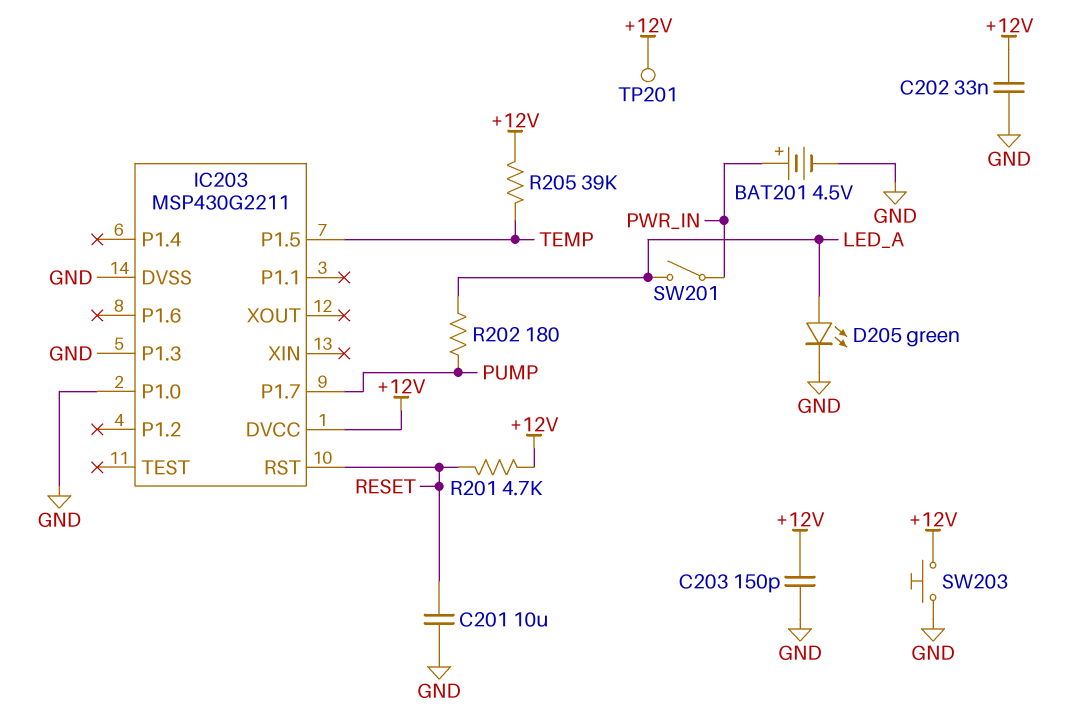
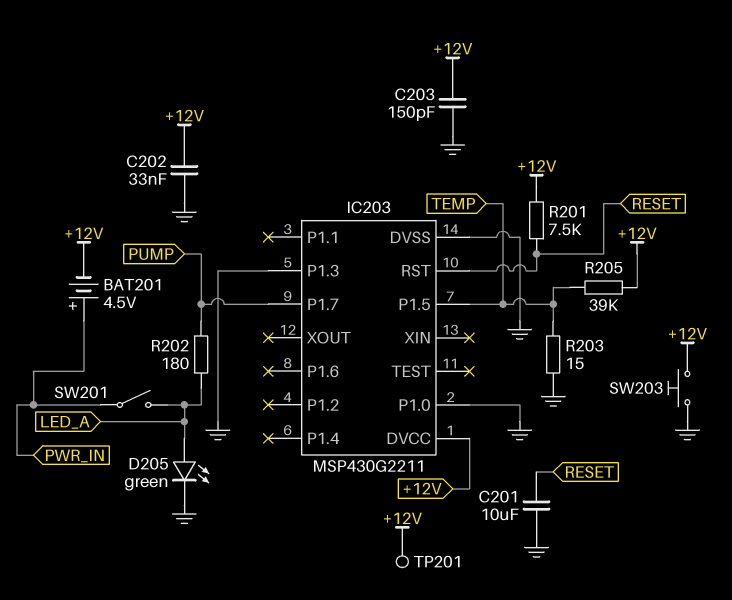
BAT201: 4.5V (plus PWR_IN, minus GND) -> 4.5V (plus PWR_IN, minus +12V)
R201: 4.7k (+12V, RESET) -> 7.5k (+12V, RESET)
R203: none -> 15 (GND, TEMP)

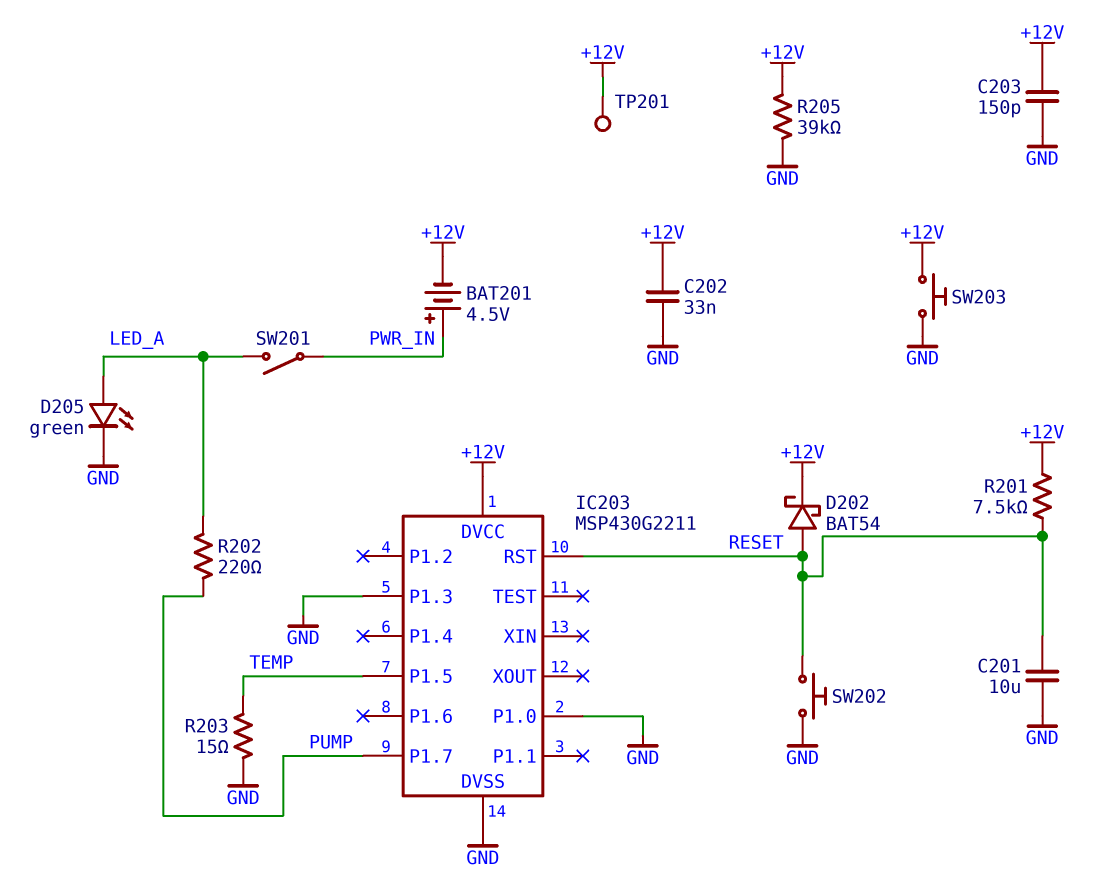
D202: none -> schottky BAT54 (A RESET, K +12V)
R202: 180 (LED_A, PUMP) -> 220 (LED_A, PUMP)
R205: 39k (+12V, TEMP) -> 39k (+12V, GND)
SW202: none -> button (GND, RESET)

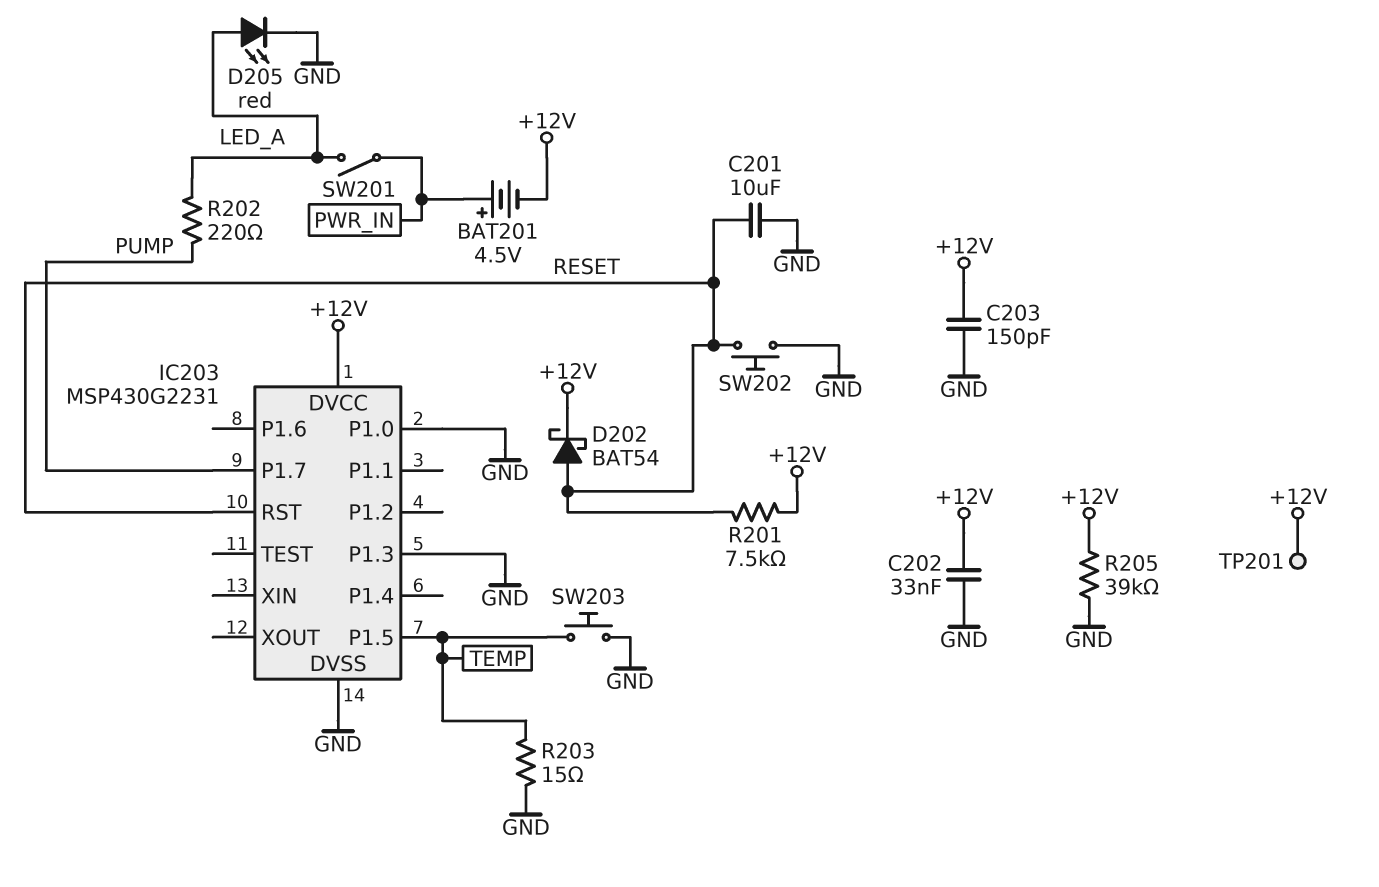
D205: LED green (A LED_A, K GND) -> LED red (A LED_A, K GND)
IC203: MSP430G2211 -> MSP430G2231
SW203: button (+12V, GND) -> button (GND, TEMP)

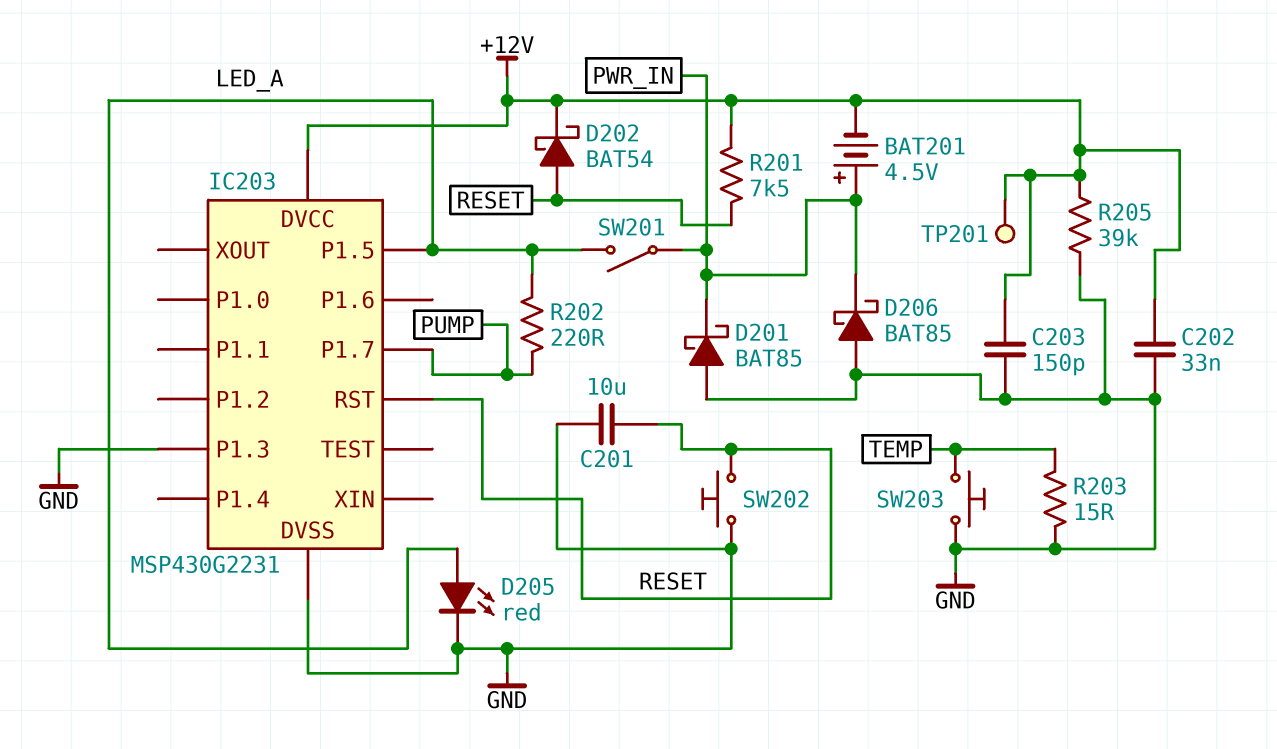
D201: none -> schottky BAT85 (A GND, K PWR_IN)
D206: none -> schottky BAT85 (A GND, K PWR_IN)
IC203 pin P1.0: GND -> none
IC203 pin P1.5: TEMP -> LED_A

